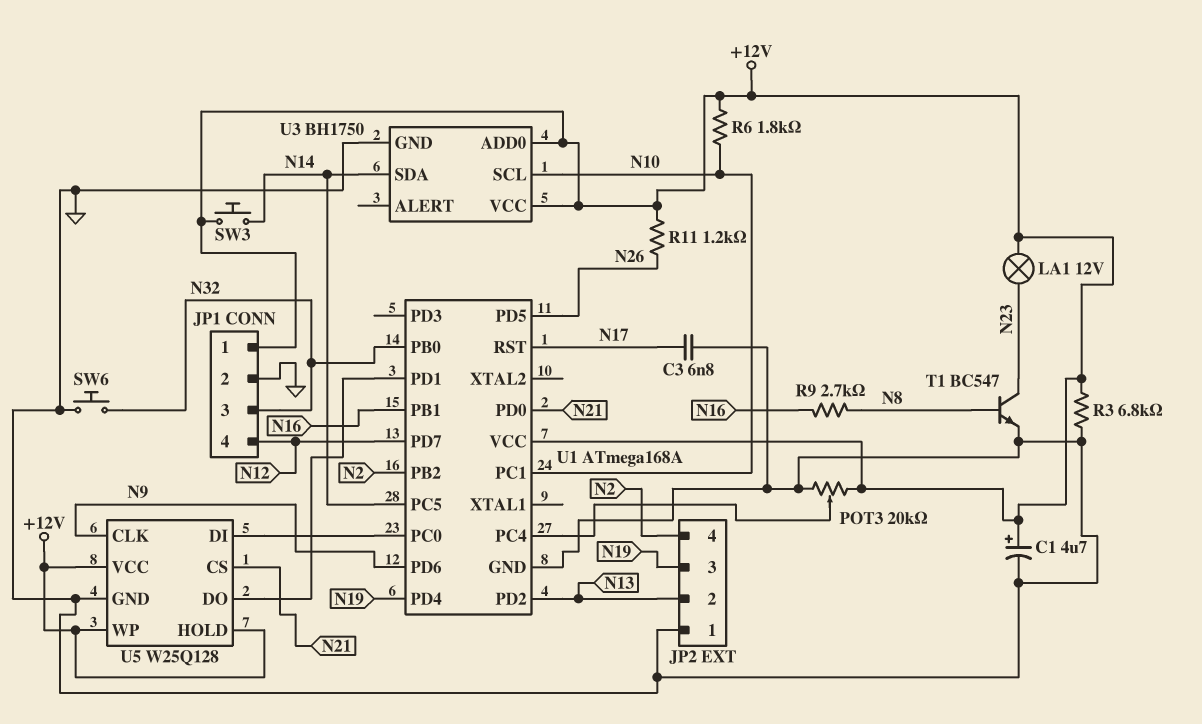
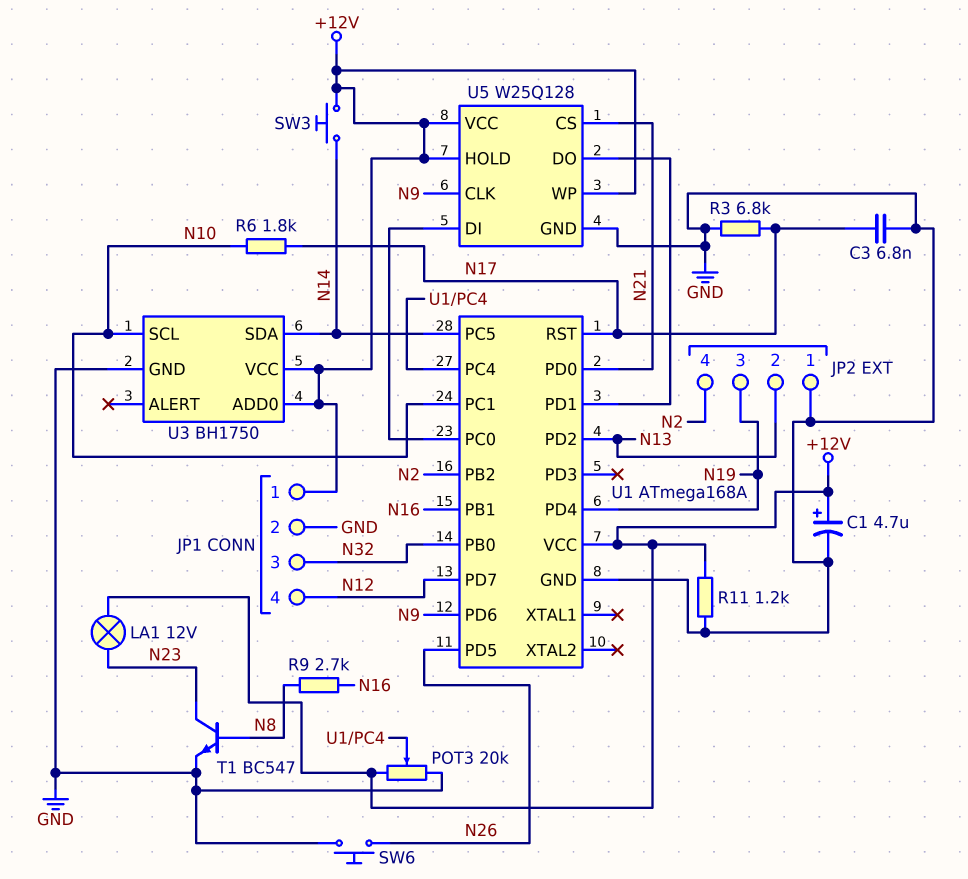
R3: 6.8k (+12V, GND) -> 6.8k (GND, N17)
R6: 1.8k (+12V, N10) -> 1.8k (N10, N17)
R11: 1.2k (+12V, N26) -> 1.2k (+12V, GND)
SW6: button (GND, N32) -> button (GND, N26)

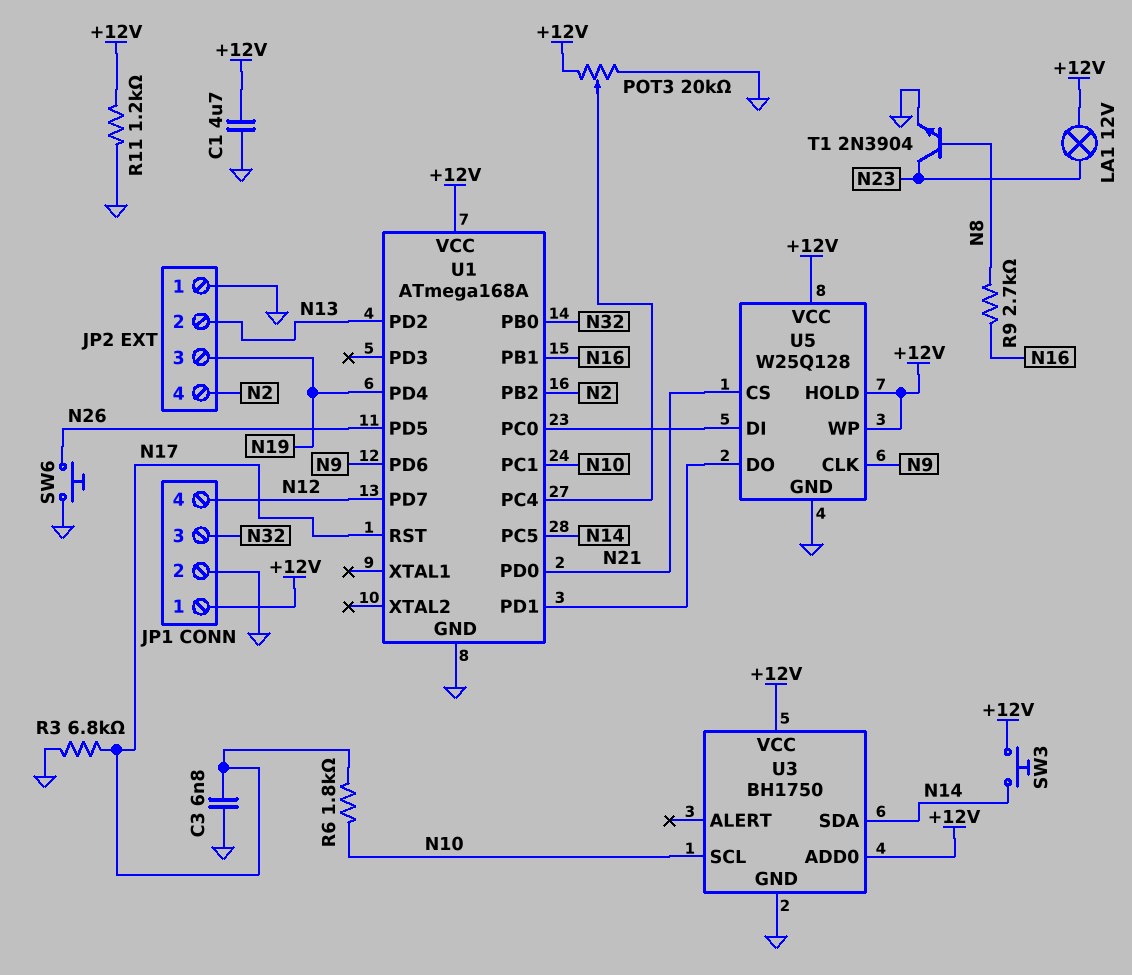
C1: 4.7uF (plus +12V, minus GND) -> 4.7uF (+12V, GND)
T1: NPN BC547 (B N8, C N23, E GND) -> NPN 2N3904 (B N8, C N23, E GND)

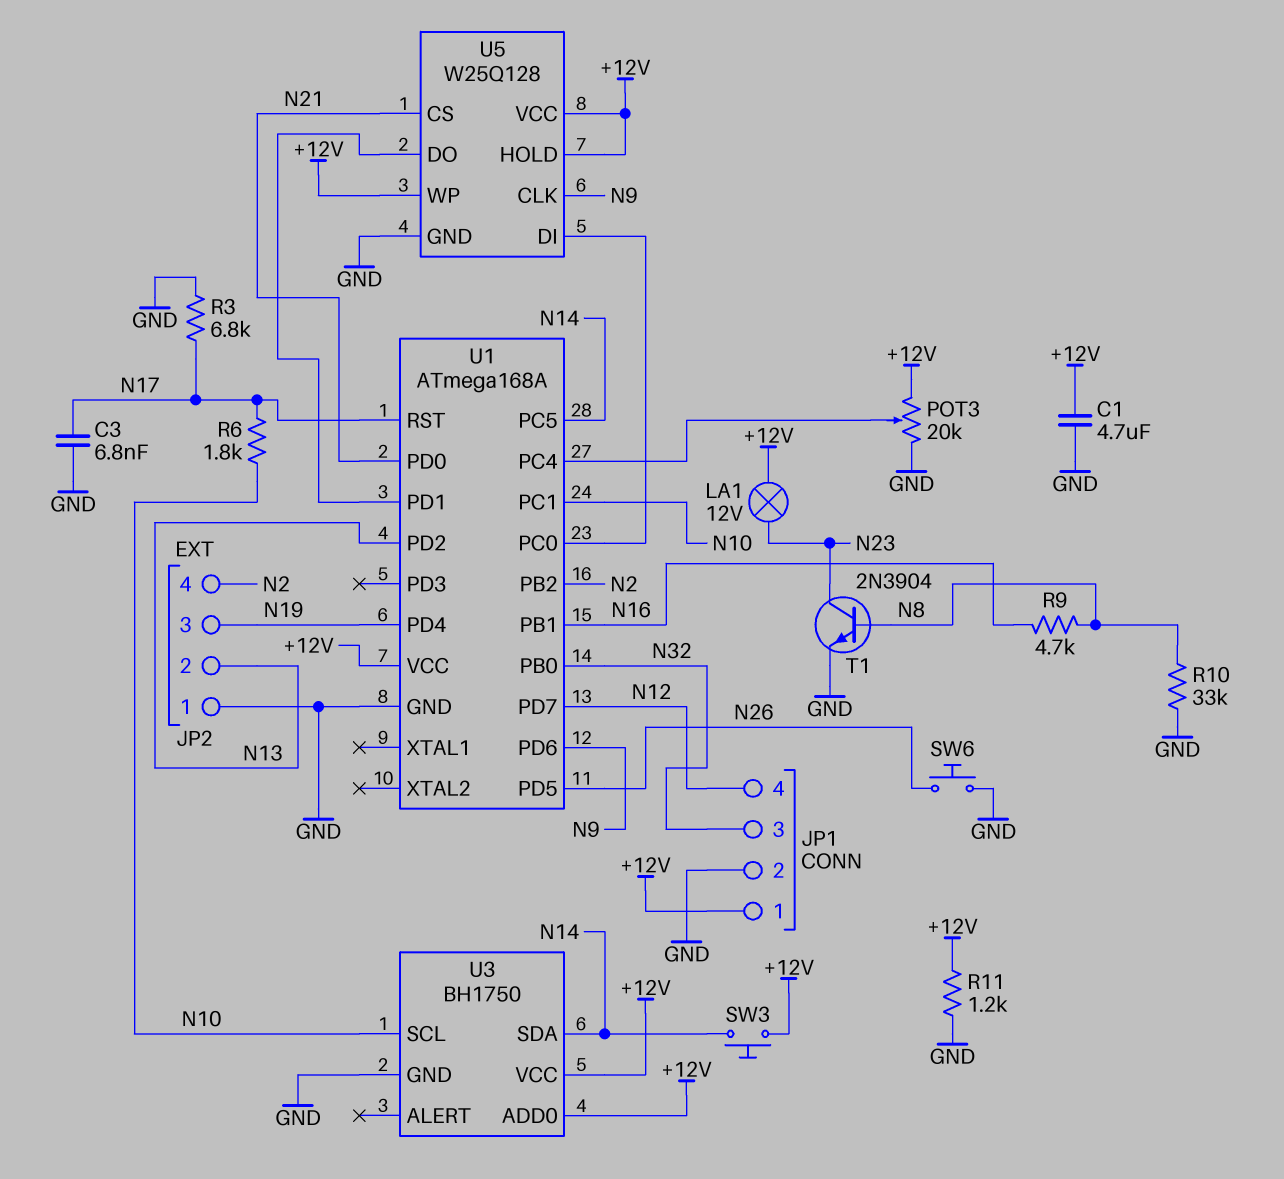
R9: 2.7k (N8, N16) -> 4.7k (N8, N16)
R10: none -> 33k (GND, N8)

